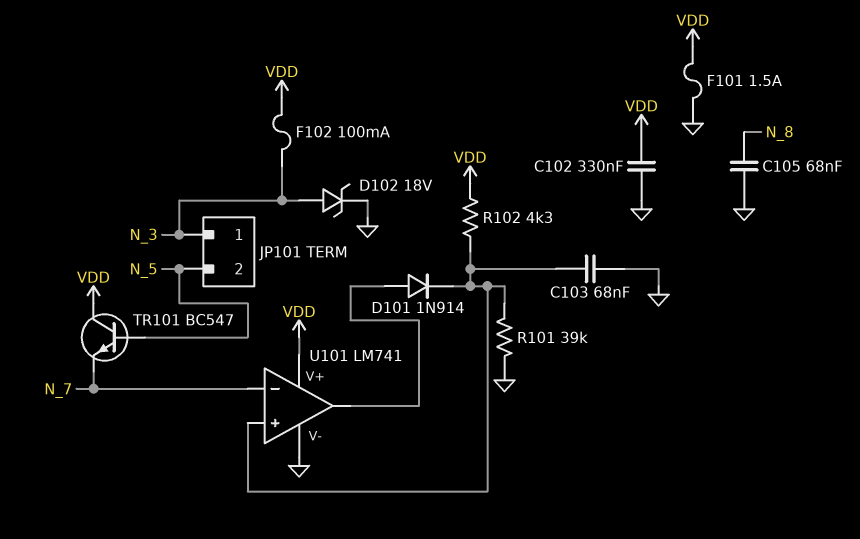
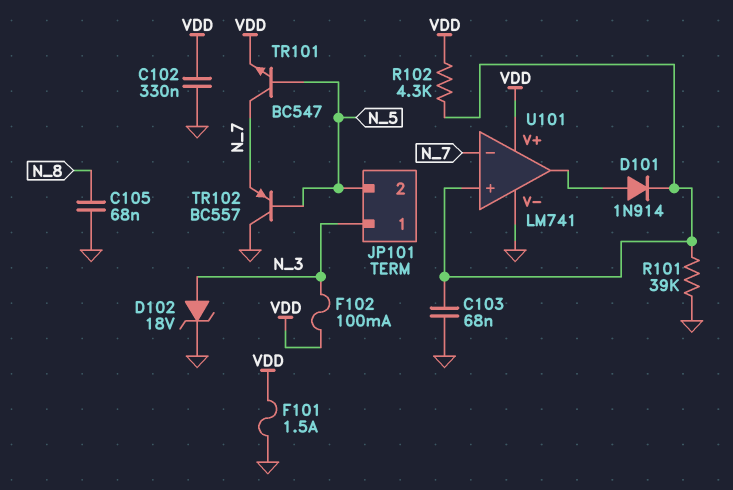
TR101: NPN BC547 (B N_5, C VDD, E N_7) -> NPN BC547 (B N_5, C N_7, E VDD)
TR102: none -> PNP BC557 (B N_5, C GND, E N_7)

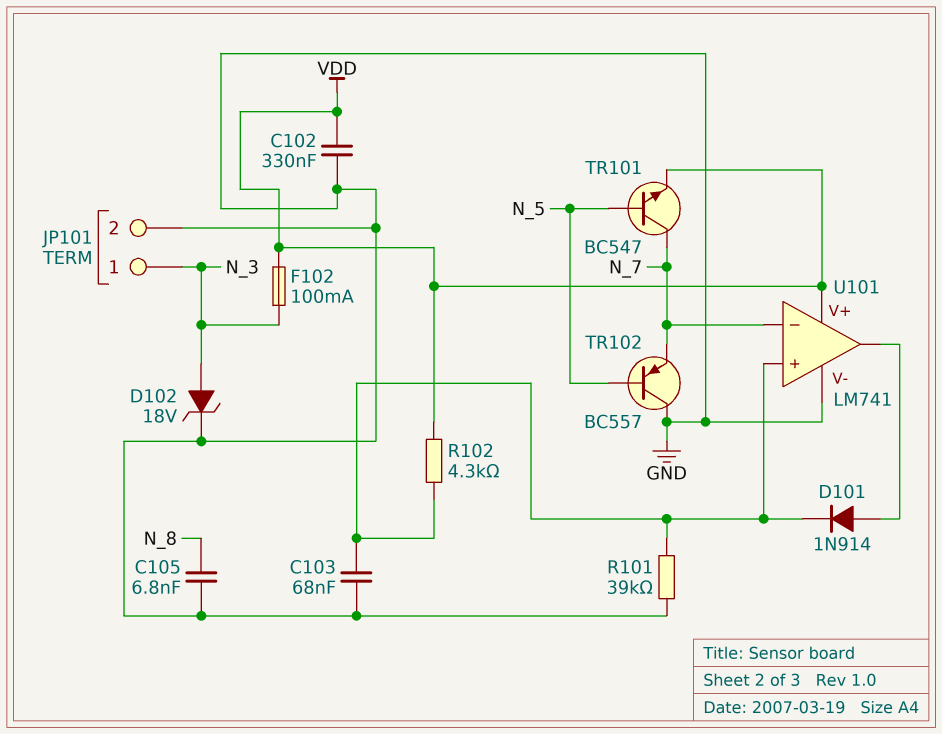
C105: 68nF (GND, N_8) -> 6.8nF (GND, N_8)
F101: 1.5A (GND, VDD) -> none
JP101 pin 2: N_5 -> GND

